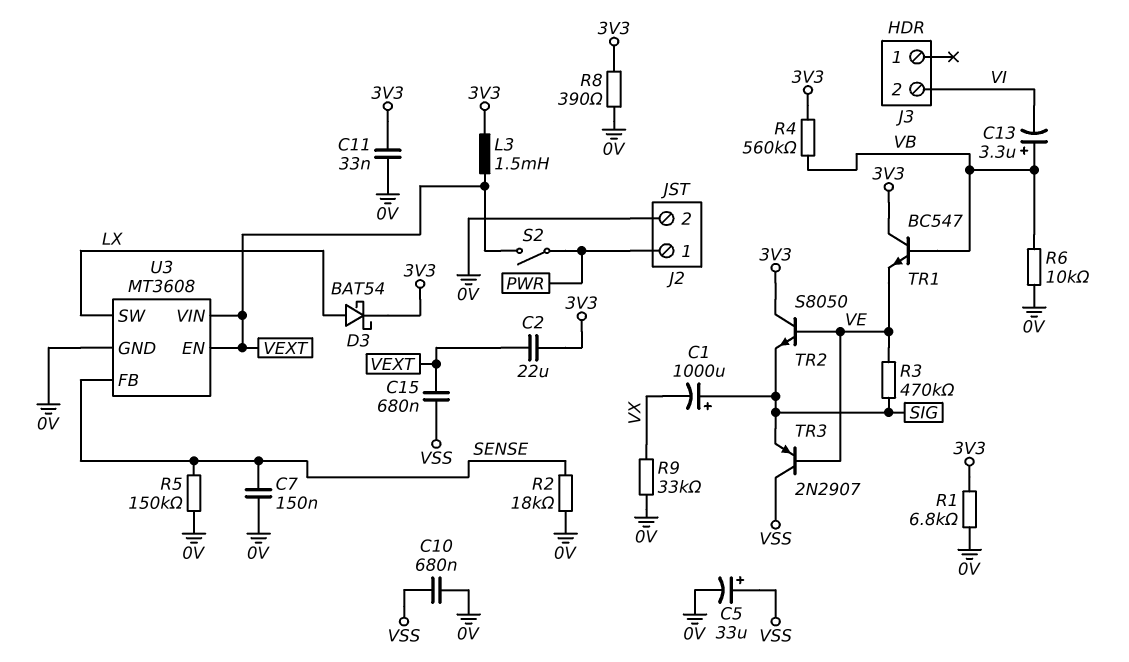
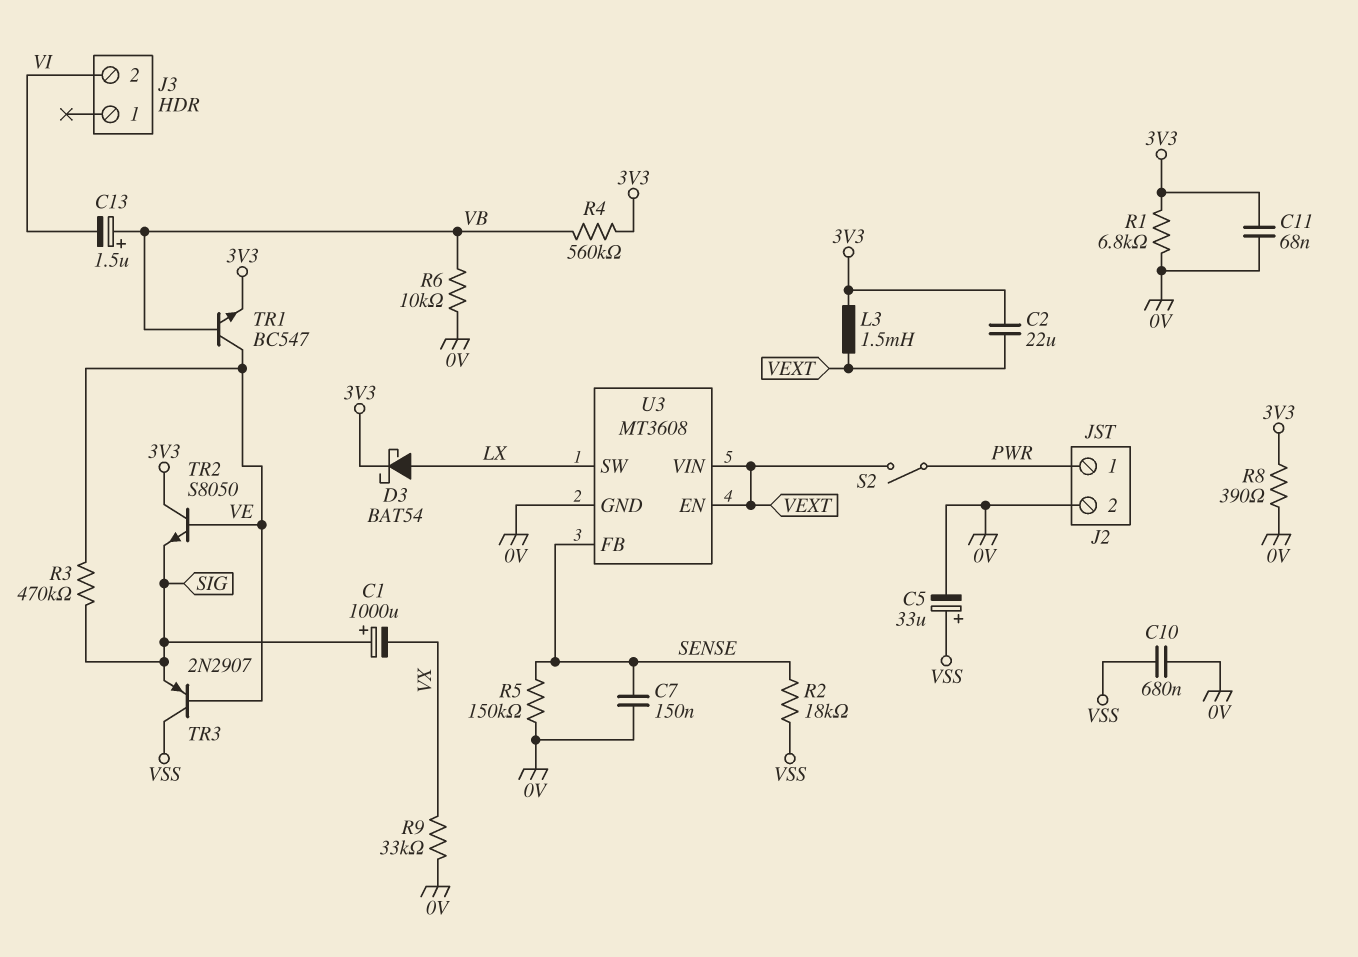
C11: 33nF (0V, 3V3) -> 68nF (0V, 3V3)
C13: 3.3uF (plus VB, minus VI) -> 1.5uF (plus VB, minus VI)
C15: 680nF (VEXT, VSS) -> none
R2: 18k (0V, SENSE) -> 18k (SENSE, VSS)
TR1: NPN BC547 (B VB, C 3V3, E VE) -> NPN BC547 (B VB, C VE, E 3V3)

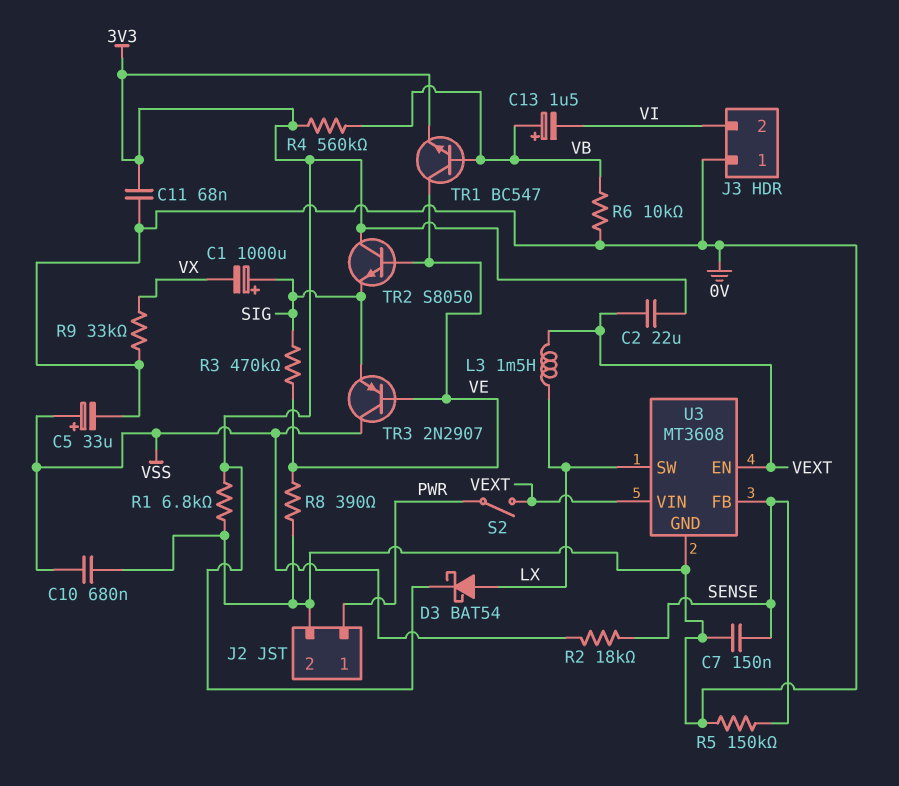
J3 pin 1: none -> 0V
L3: 1.5mH (3V3, VEXT) -> 1.5mH (LX, VEXT)
R8: 390 (0V, 3V3) -> 390 (0V, VE)

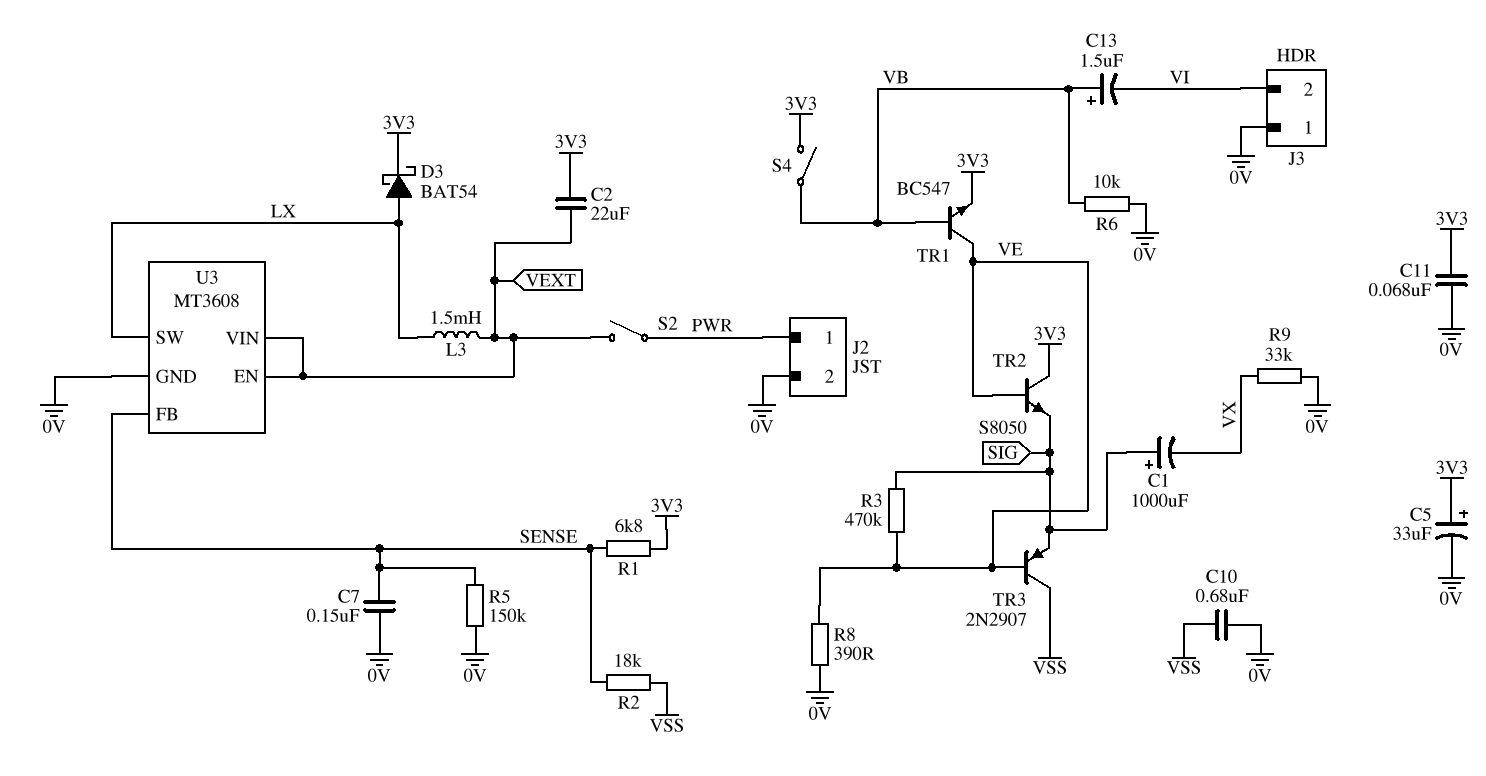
C5: 33uF (plus VSS, minus 0V) -> 33uF (plus 3V3, minus 0V)
R1: 6.8k (0V, 3V3) -> 6.8k (3V3, SENSE)
R4: 560k (3V3, VB) -> none
S4: none -> switch (3V3, VB)

